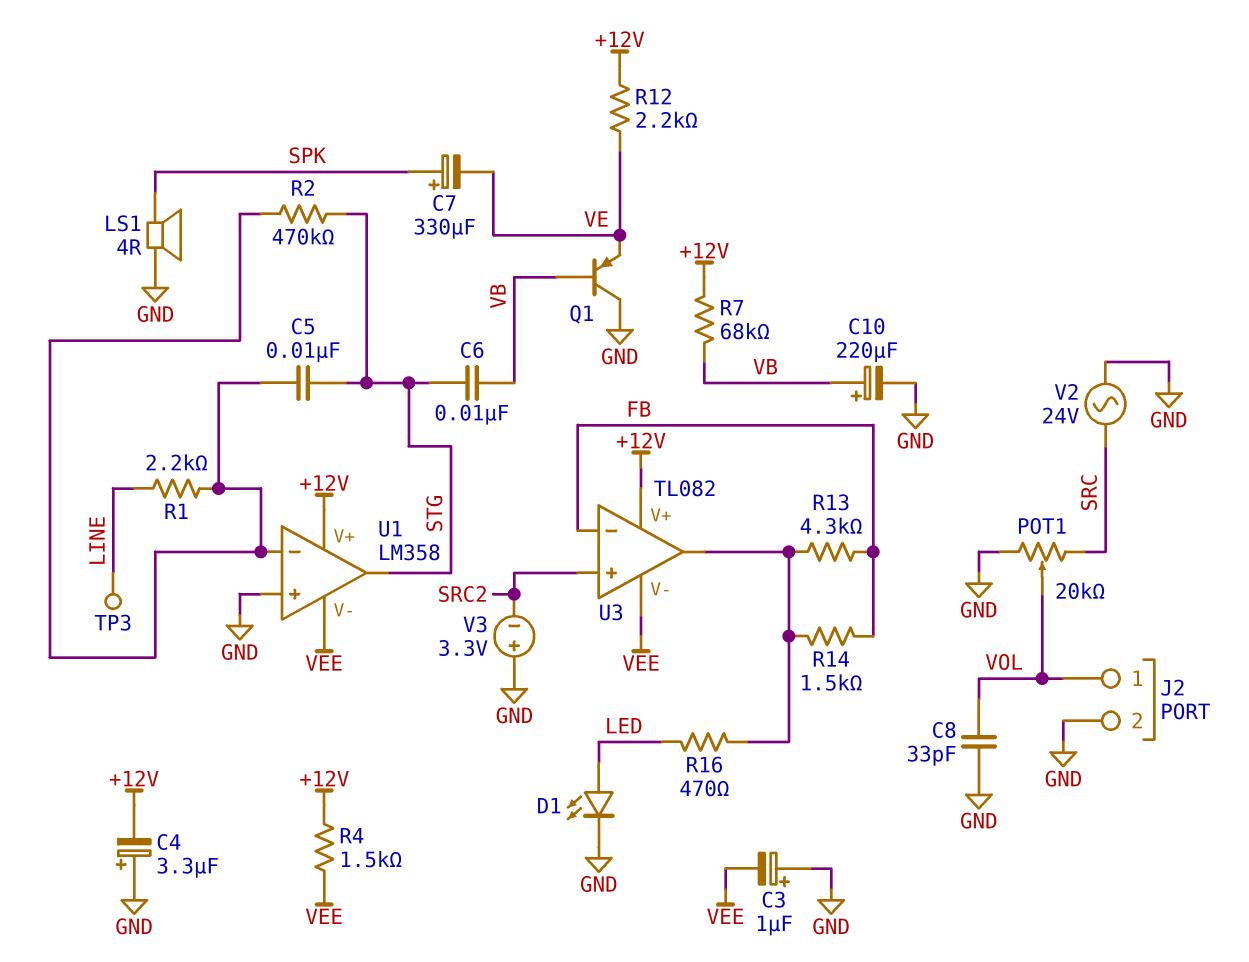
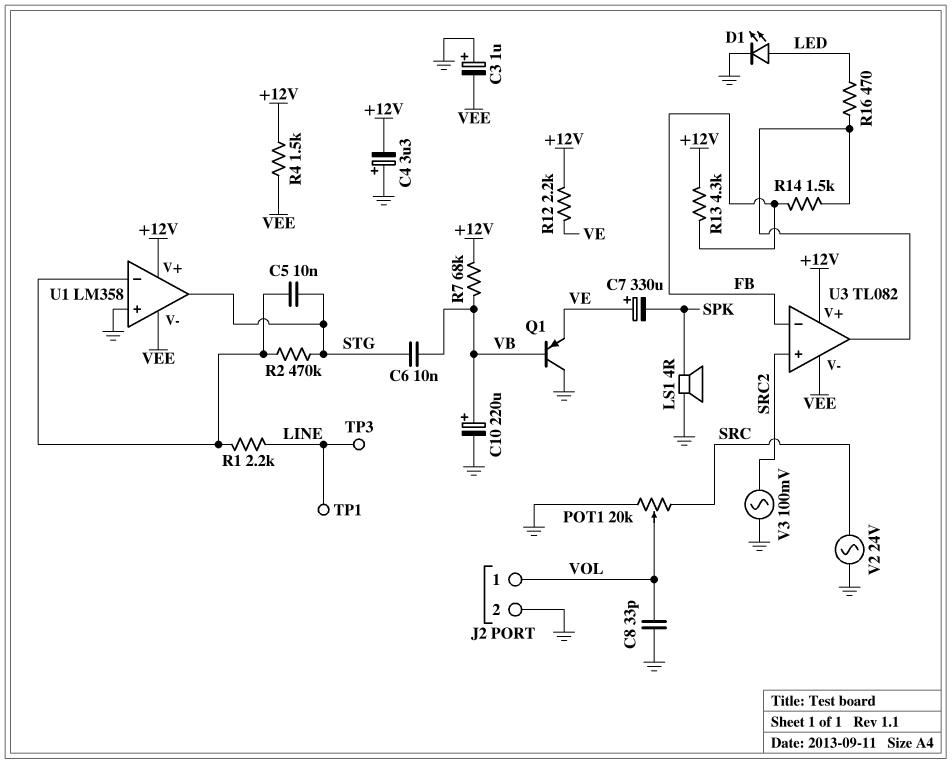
C7: 330uF (plus SPK, minus VE) -> 330uF (plus VE, minus SPK)
R13: 4.3k (FB, U3/out) -> 4.3k (+12V, FB)
TP1: none -> test point (LINE)
V3: 3.3V (plus GND, minus SRC2) -> AC 100mV (GND, SRC2)

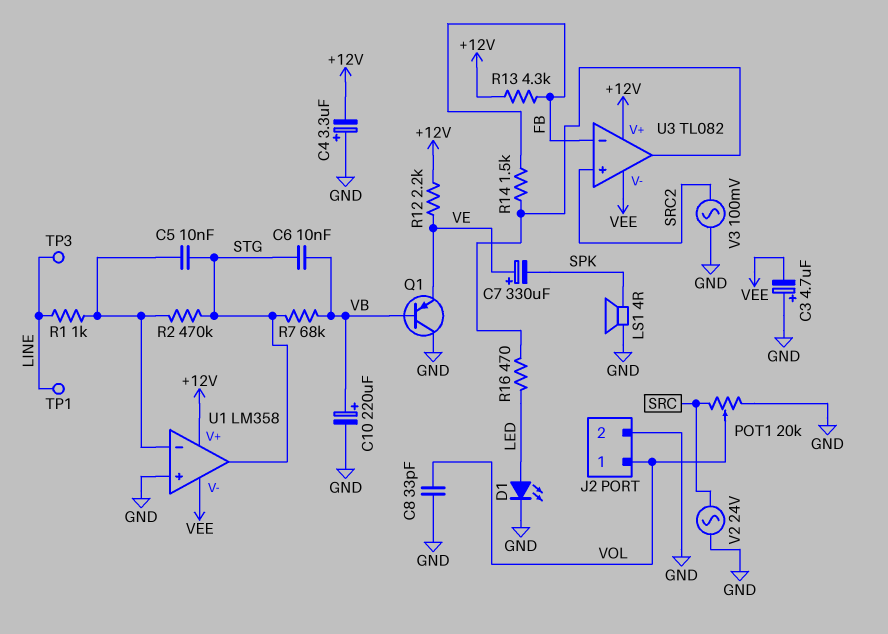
C3: 1uF (plus GND, minus VEE) -> 4.7uF (plus GND, minus VEE)
R1: 2.2k (LINE, U1/in-) -> 1k (LINE, U1/in-)
R4: 1.5k (+12V, VEE) -> none
R7: 68k (+12V, VB) -> 68k (STG, VB)

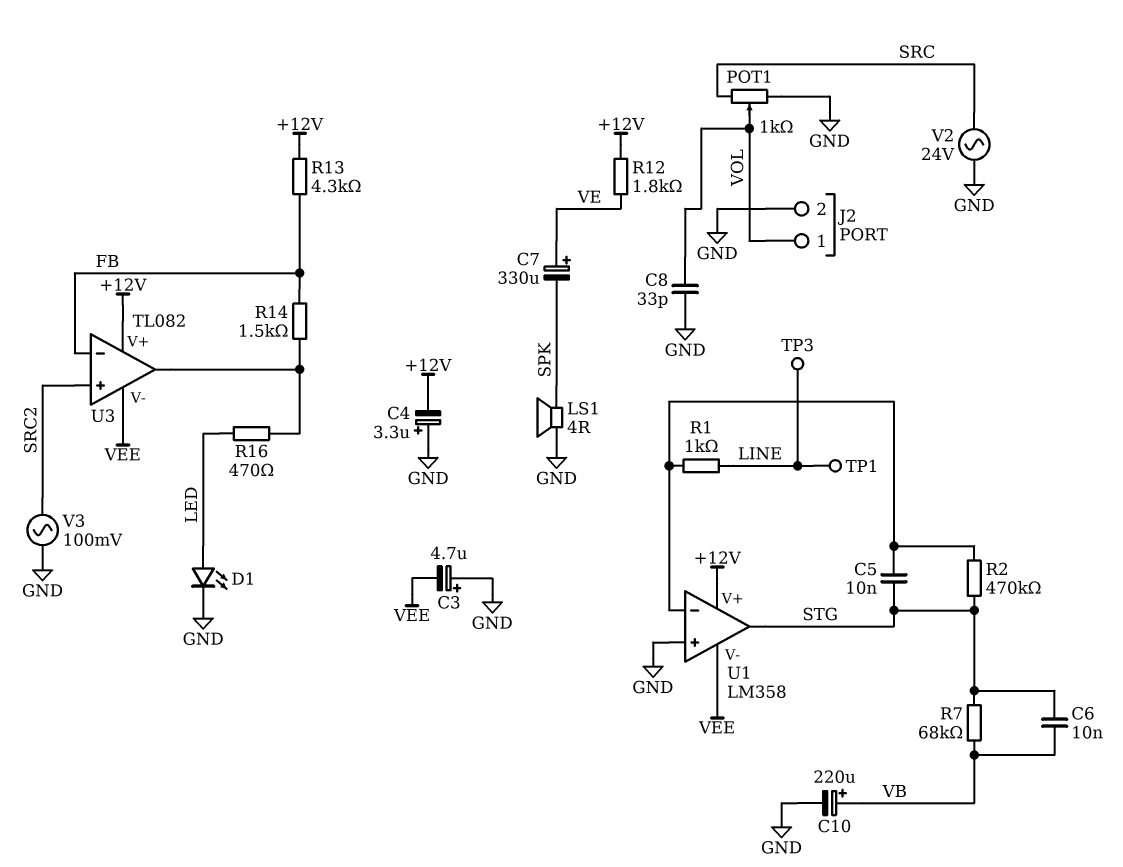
POT1: 20k (GND, SRC, wiper VOL) -> 1k (GND, SRC, wiper VOL)
Q1: PNP (B VB, C GND, E VE) -> none
R12: 2.2k (+12V, VE) -> 1.8k (+12V, VE)

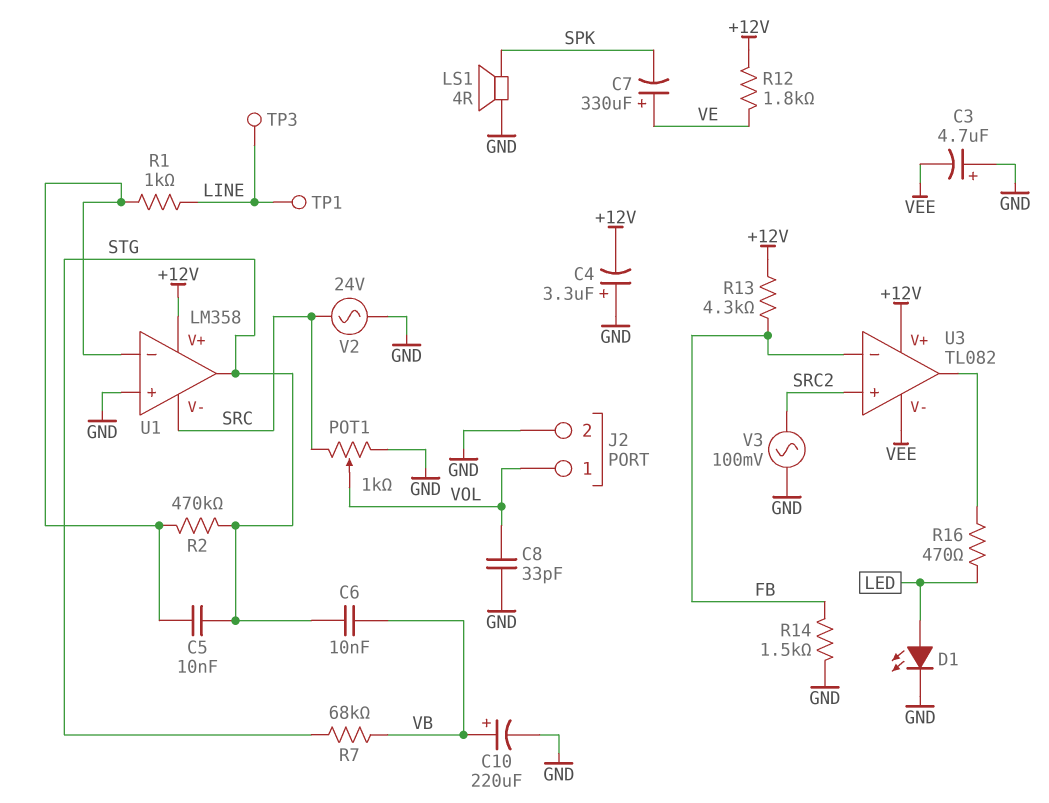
R14: 1.5k (FB, U3/out) -> 1.5k (FB, GND)
U1 pin V-: VEE -> SRC

